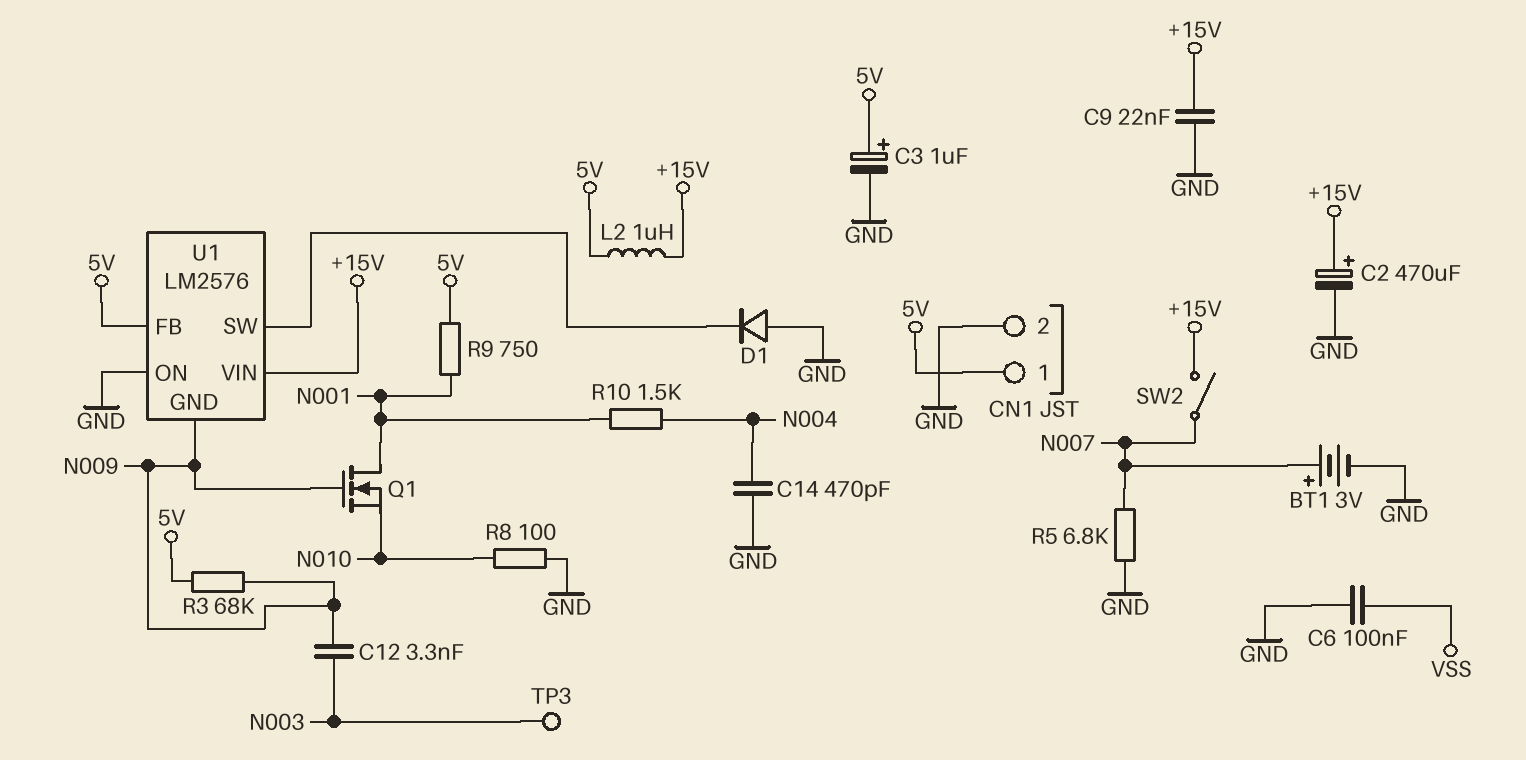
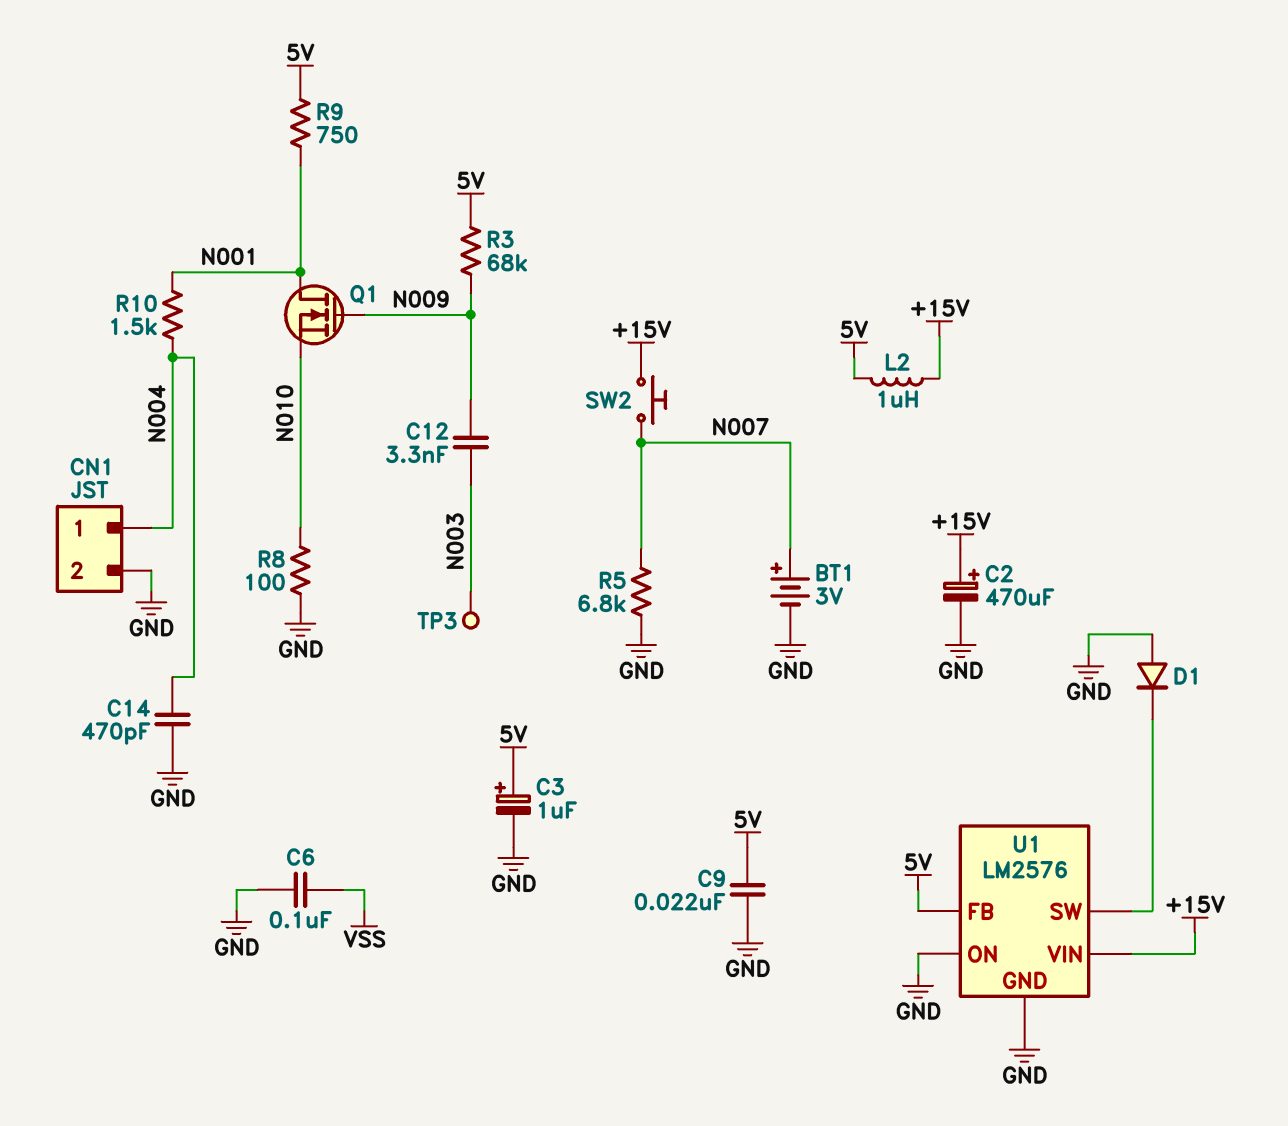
C9: 22nF (+15V, GND) -> 22nF (5V, GND)
CN1 pin 1: 5V -> N004
SW2: switch (+15V, N007) -> button (+15V, N007)
U1 pin GND: N009 -> GND

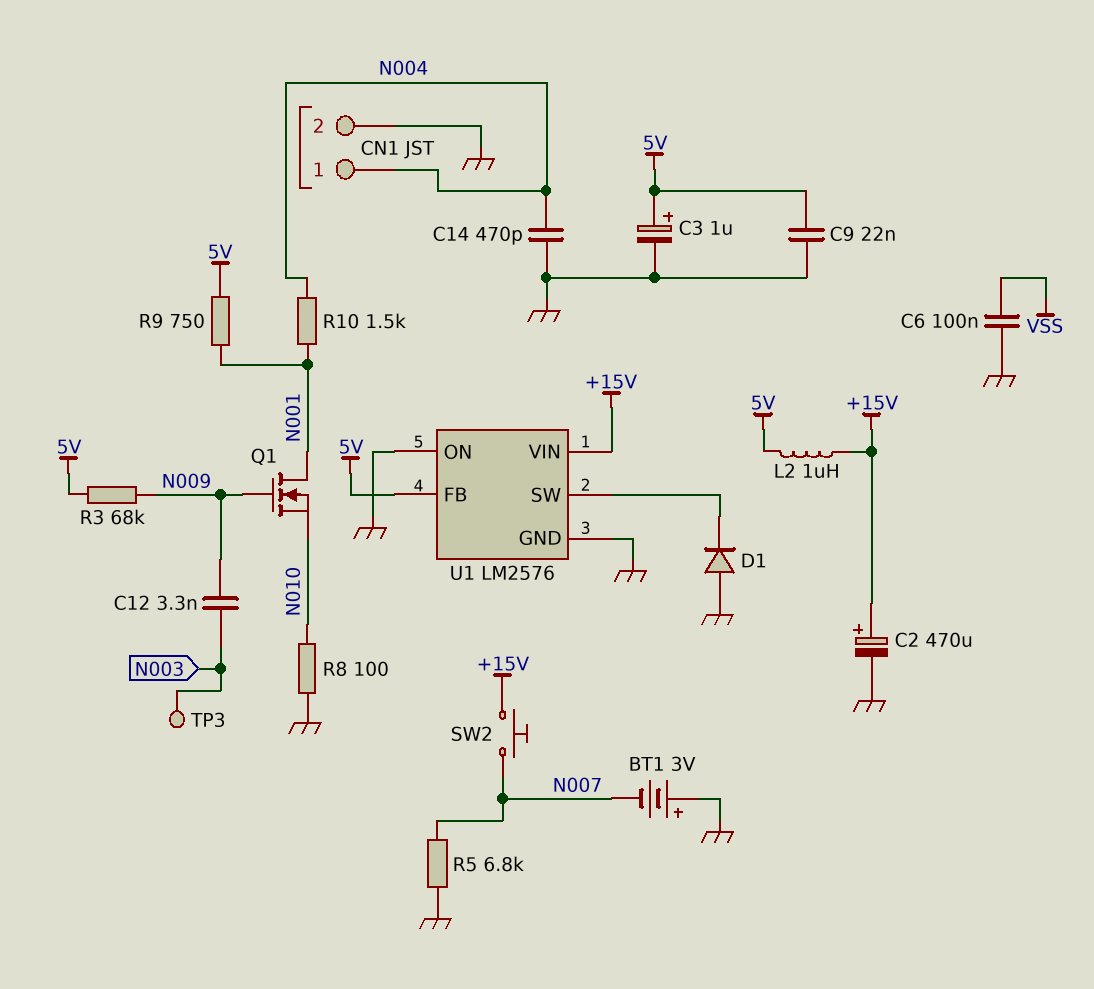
BT1: 3V (plus N007, minus GND) -> 3V (plus GND, minus N007)

